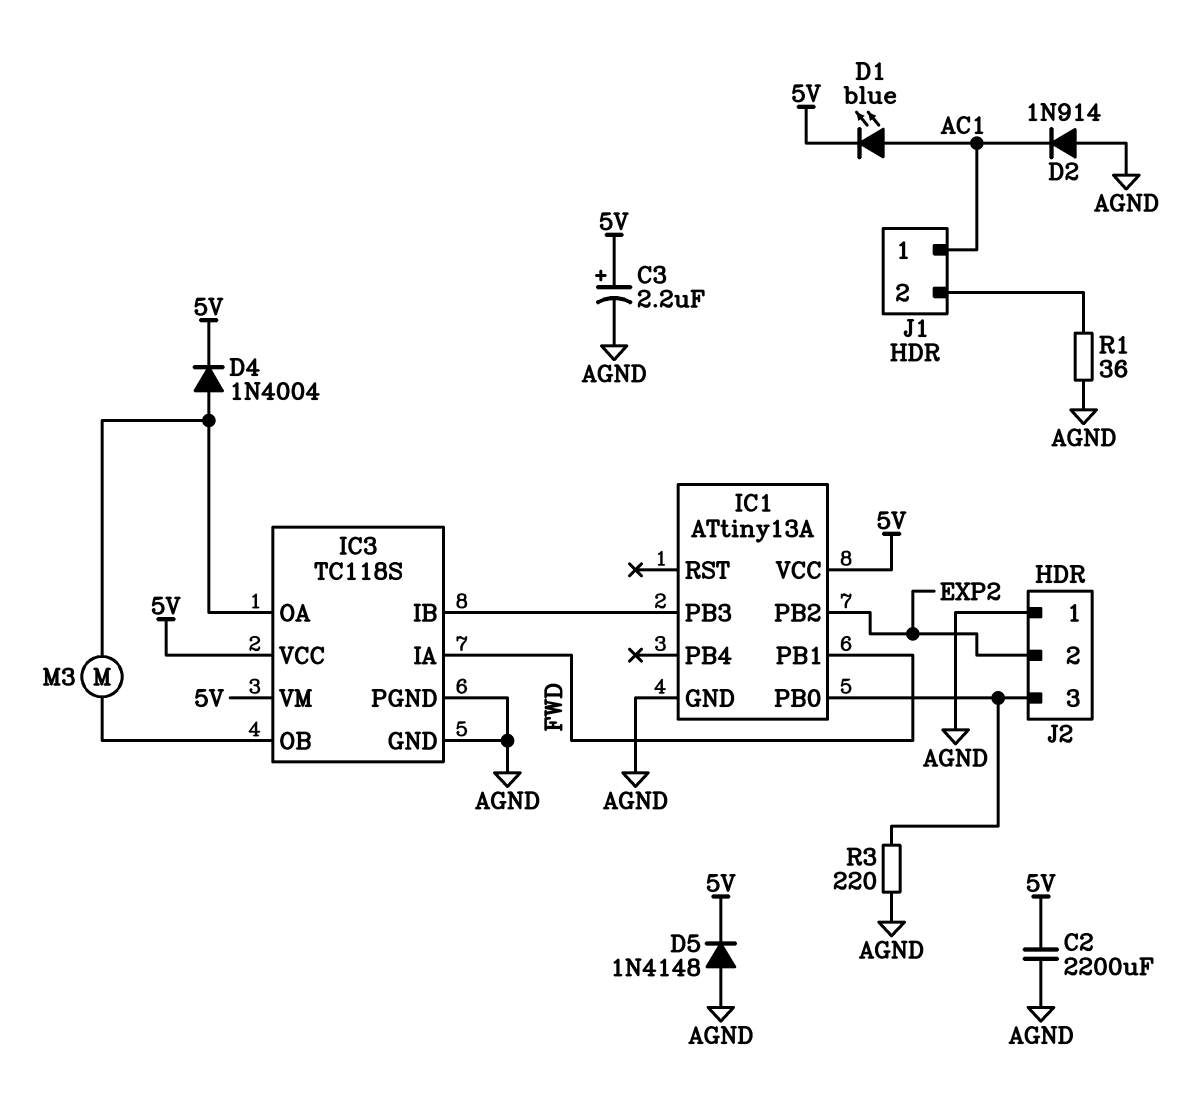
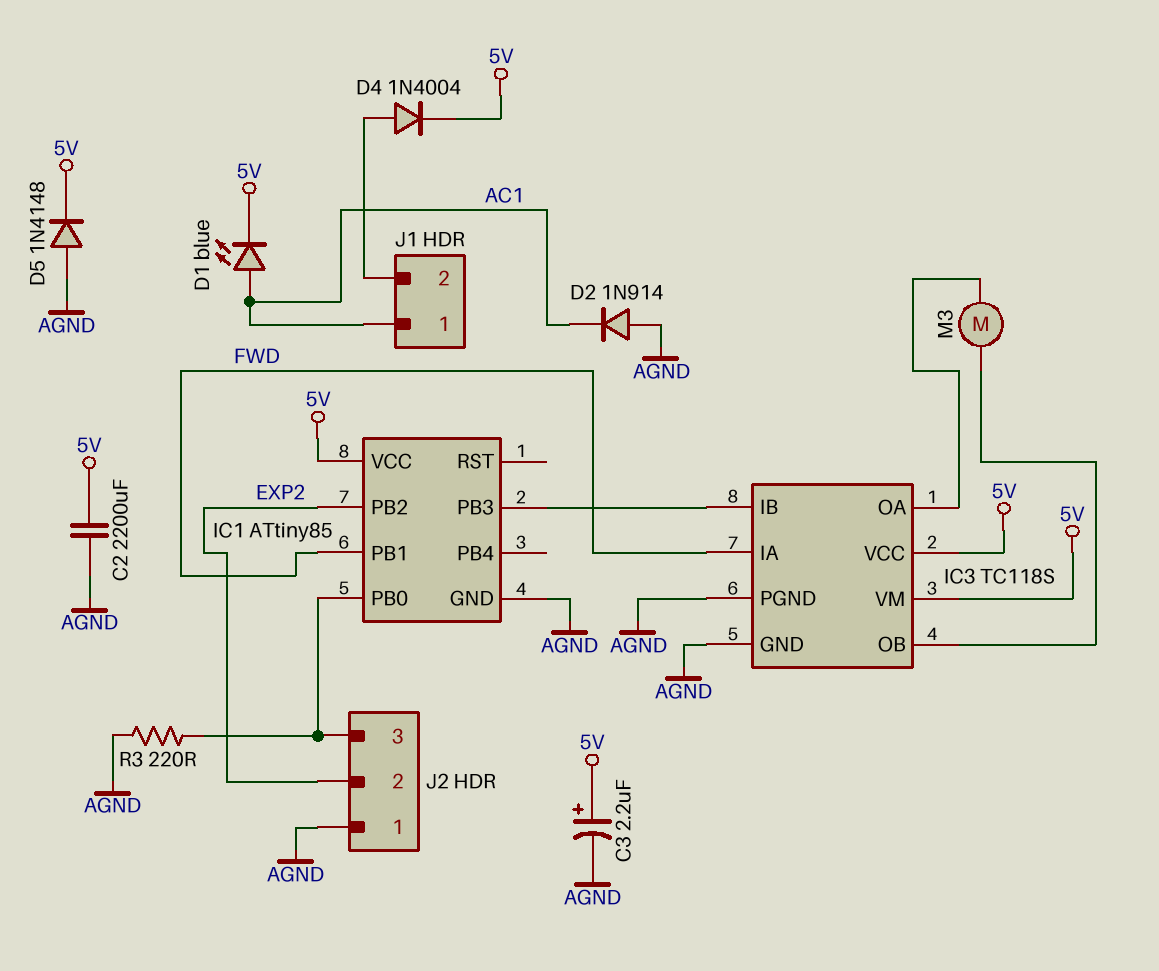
D4: diode 1N4004 (A IC3/OA, K 5V) -> diode 1N4004 (A J1/2, K 5V)
IC1: ATtiny13A -> ATtiny85
R1: 36 (AGND, J1/2) -> none

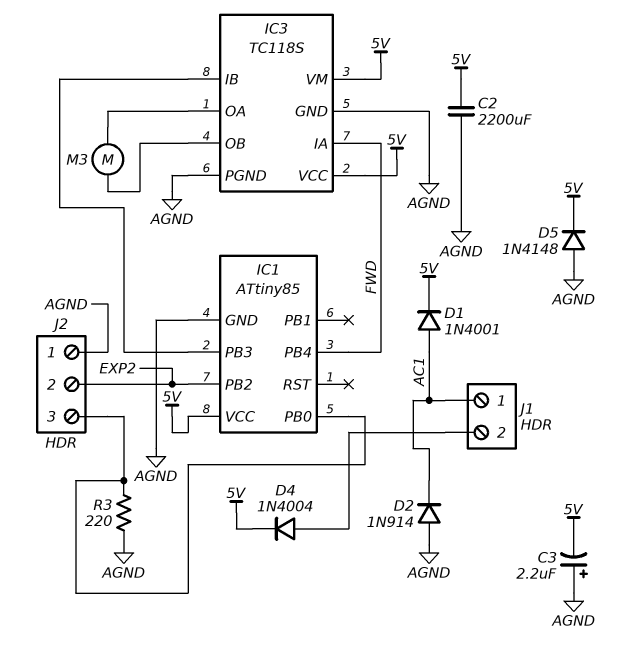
C3: 2.2uF (plus 5V, minus AGND) -> 2.2uF (plus AGND, minus 5V)
D1: LED blue (A AC1, K 5V) -> diode 1N4001 (A AC1, K 5V)
IC1 pin PB1: FWD -> none
IC1 pin PB4: none -> FWD

